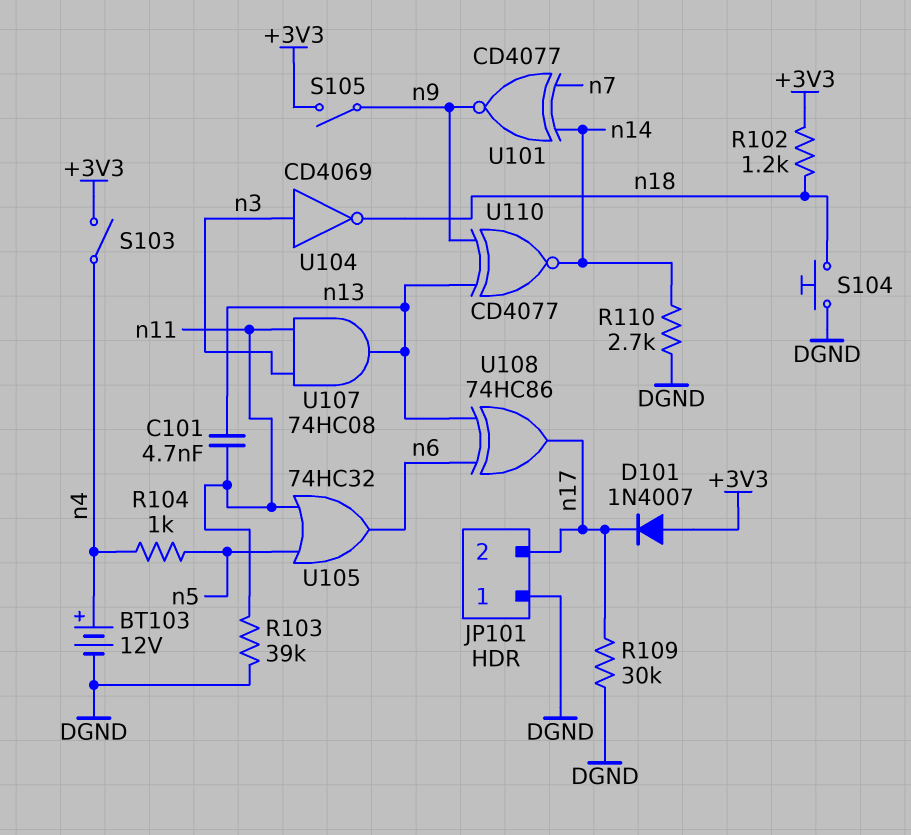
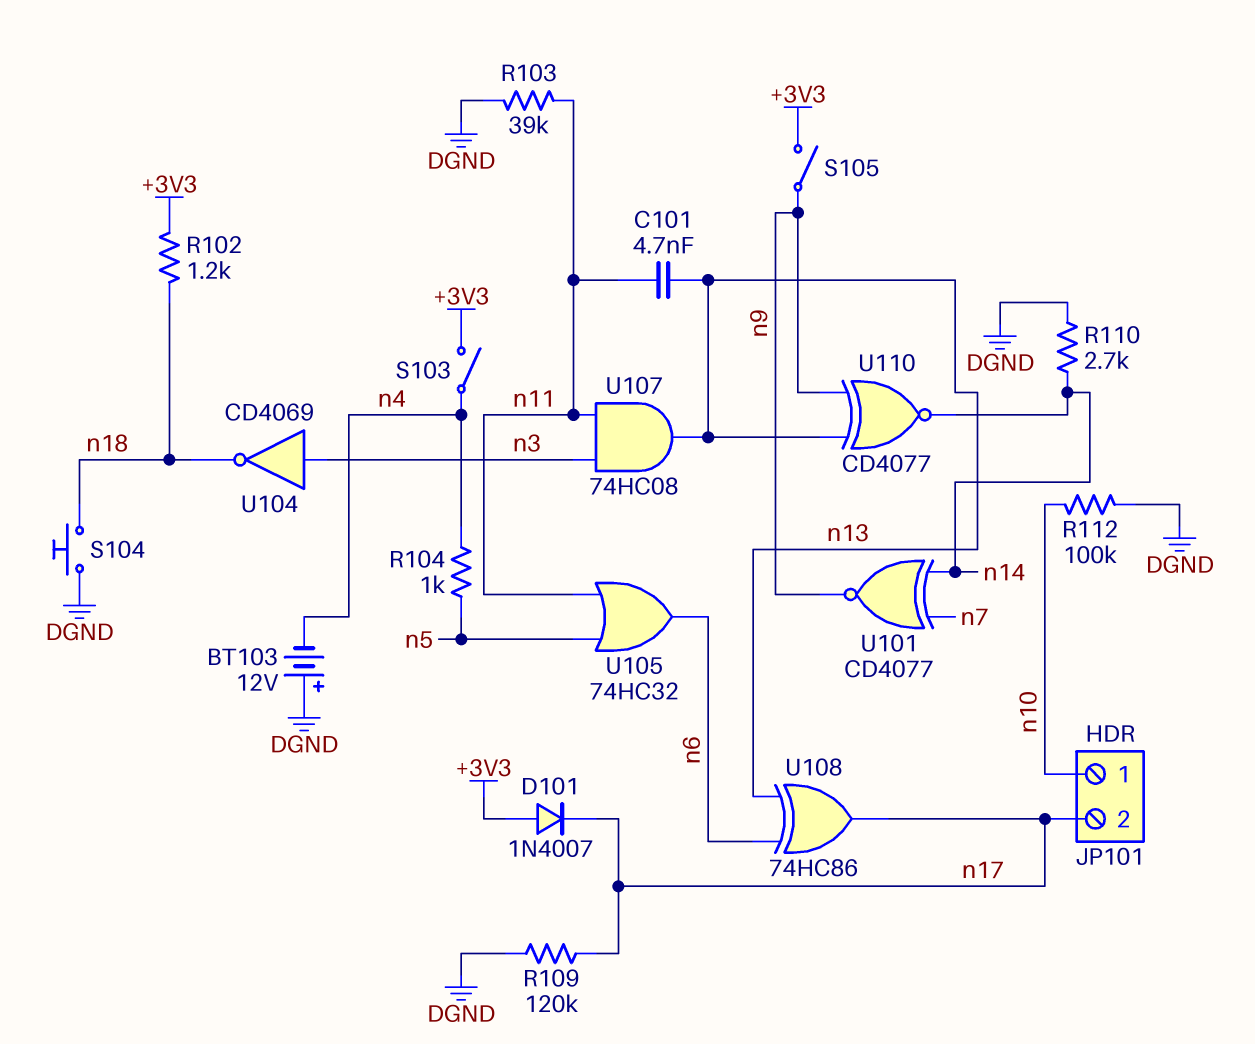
BT103: 12V (plus n4, minus DGND) -> 12V (plus DGND, minus n4)
JP101 pin 1: DGND -> n10
R109: 30k (DGND, n17) -> 120k (DGND, n17)
R112: none -> 100k (DGND, n10)

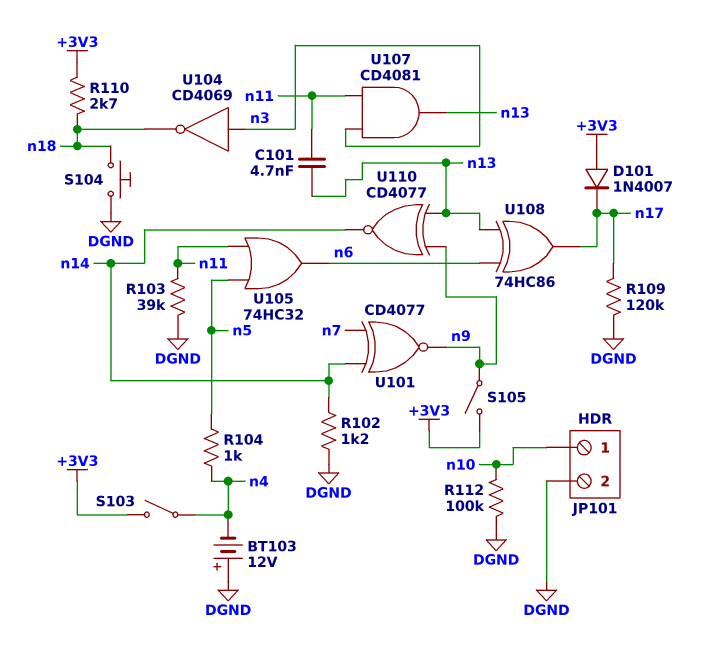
JP101 pin 2: n17 -> DGND
R102: 1.2k (+3V3, n18) -> 1.2k (DGND, n14)
R110: 2.7k (DGND, n14) -> 2.7k (+3V3, n18)
U107: AND 74HC08 (in n3, in n11, out n13) -> AND CD4081 (in n3, in n11, out n13)

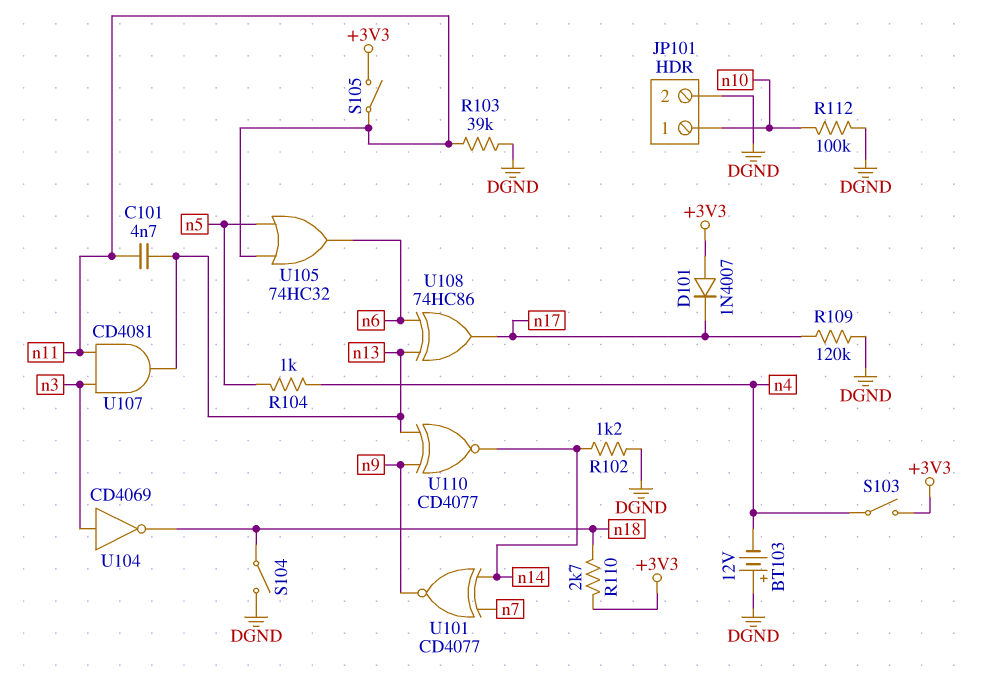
S104: button (DGND, n18) -> switch (DGND, n18)
S105: switch (+3V3, n9) -> switch (+3V3, n11)

